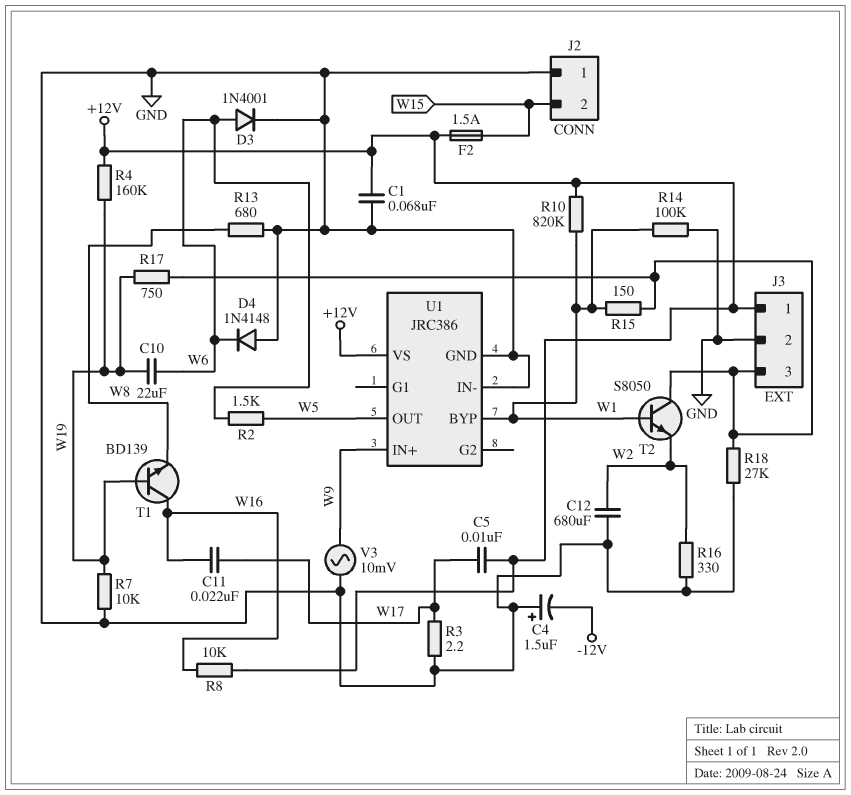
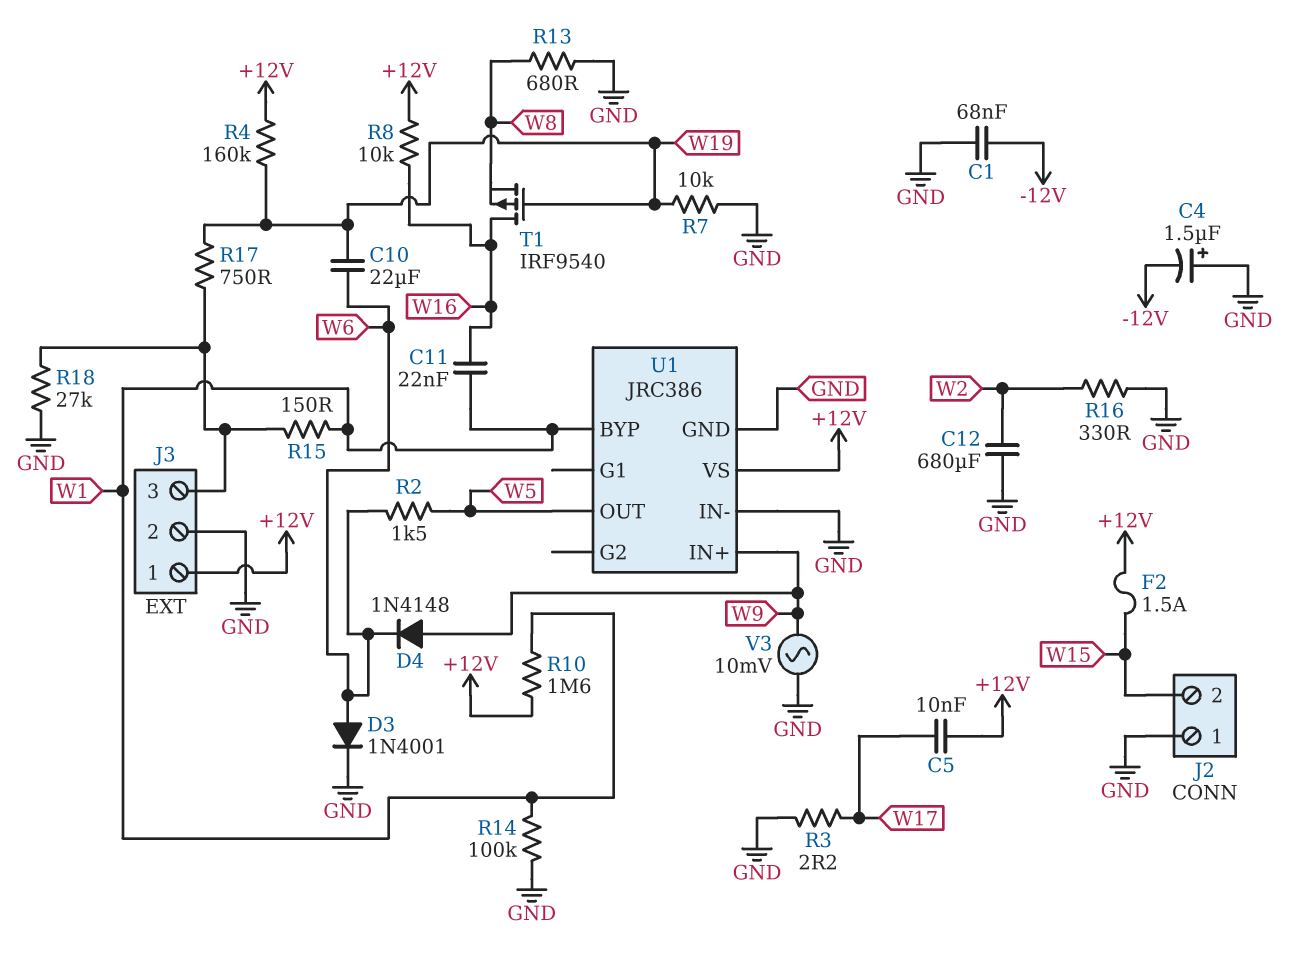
C1: 68nF (+12V, GND) -> 68nF (-12V, GND)
C11: 22nF (W16, W17) -> 22nF (W1, W16)
D4: diode 1N4148 (A GND, K W6) -> diode 1N4148 (A W9, K W6)
R10: 820k (+12V, W1) -> 1.6M (+12V, W1)
T1: NPN BD139 (B W19, C W16, E W8) -> PMOS IRF9540 (G W19, D W16, S W8)
T2: NPN S8050 (B W1, C J3/3, E W2) -> none

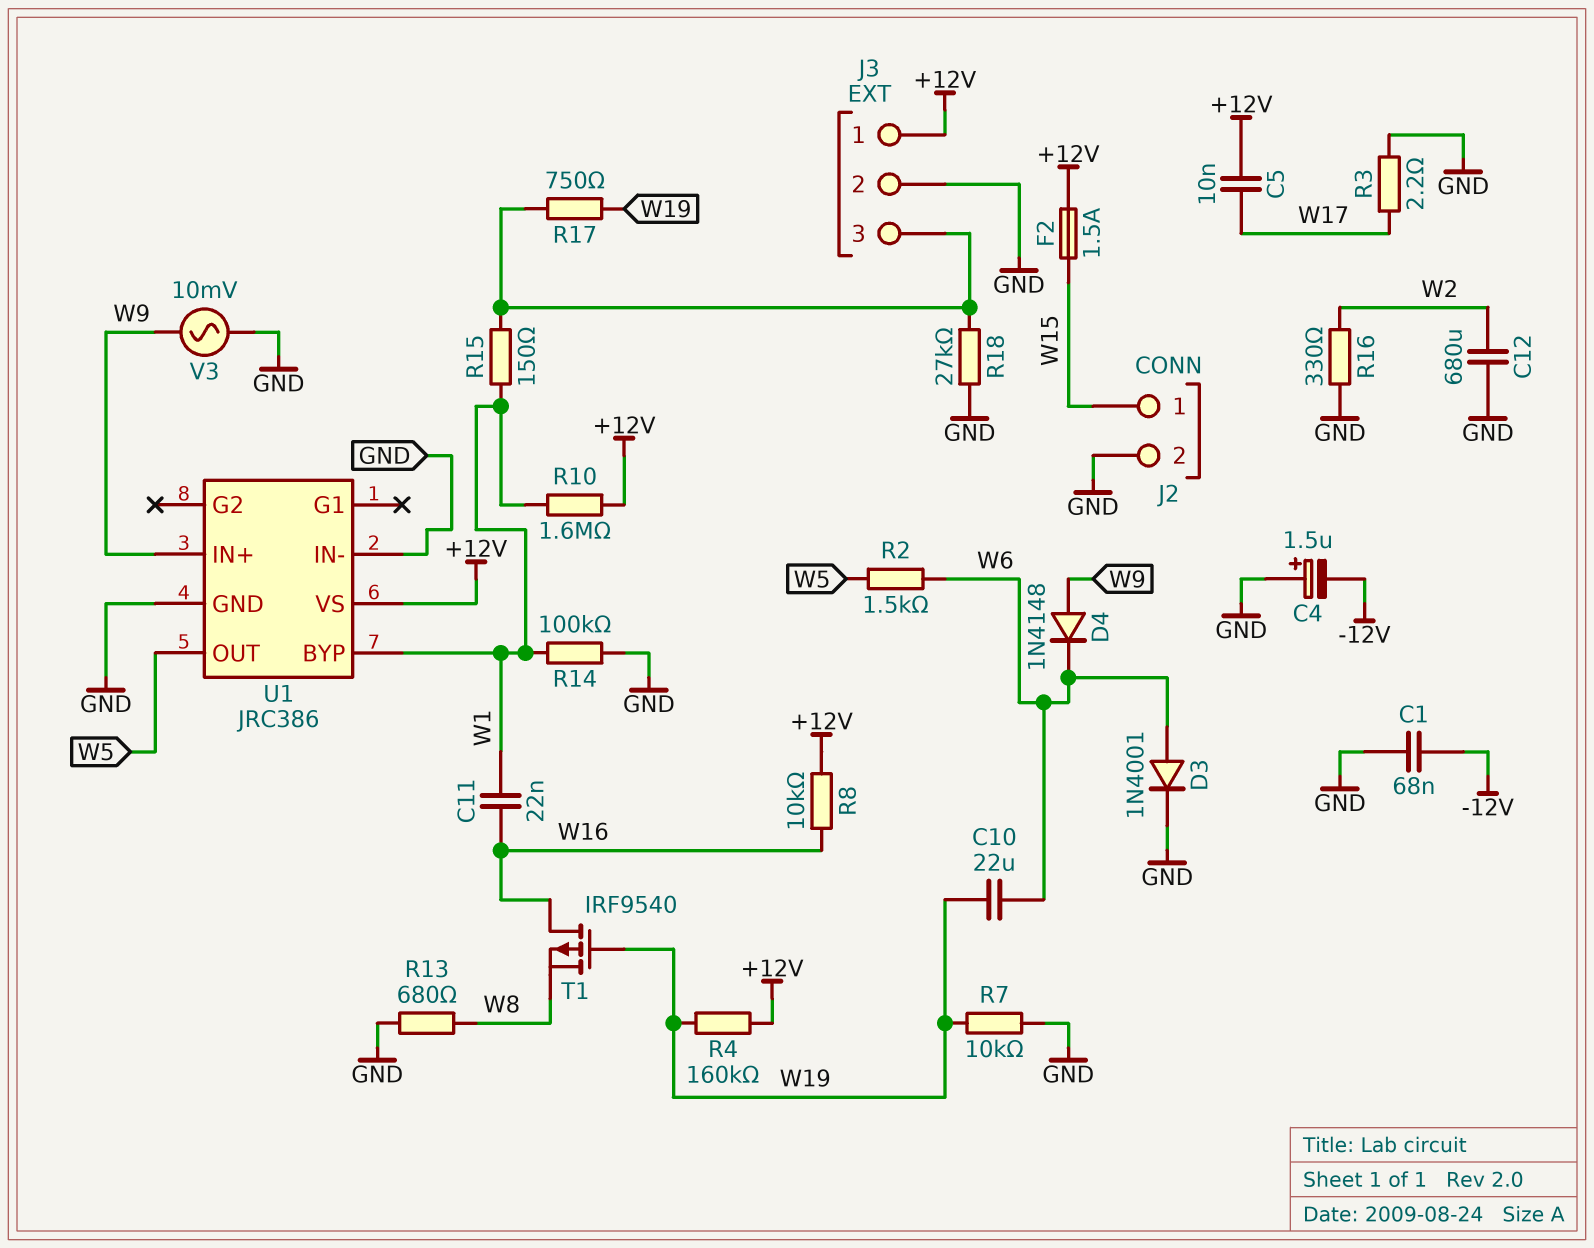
J2 pin 1: GND -> W15
J2 pin 2: W15 -> GND

